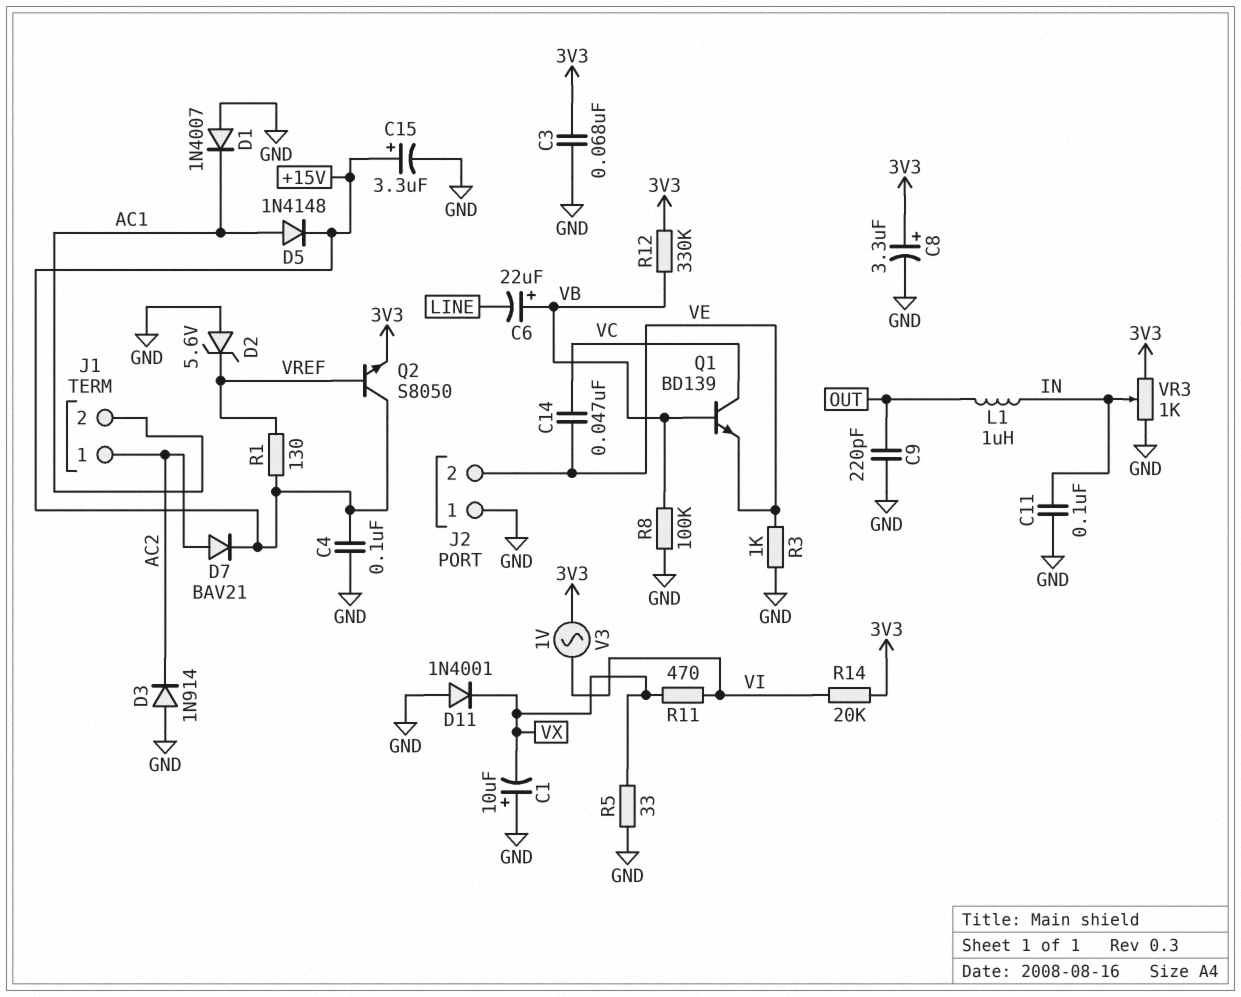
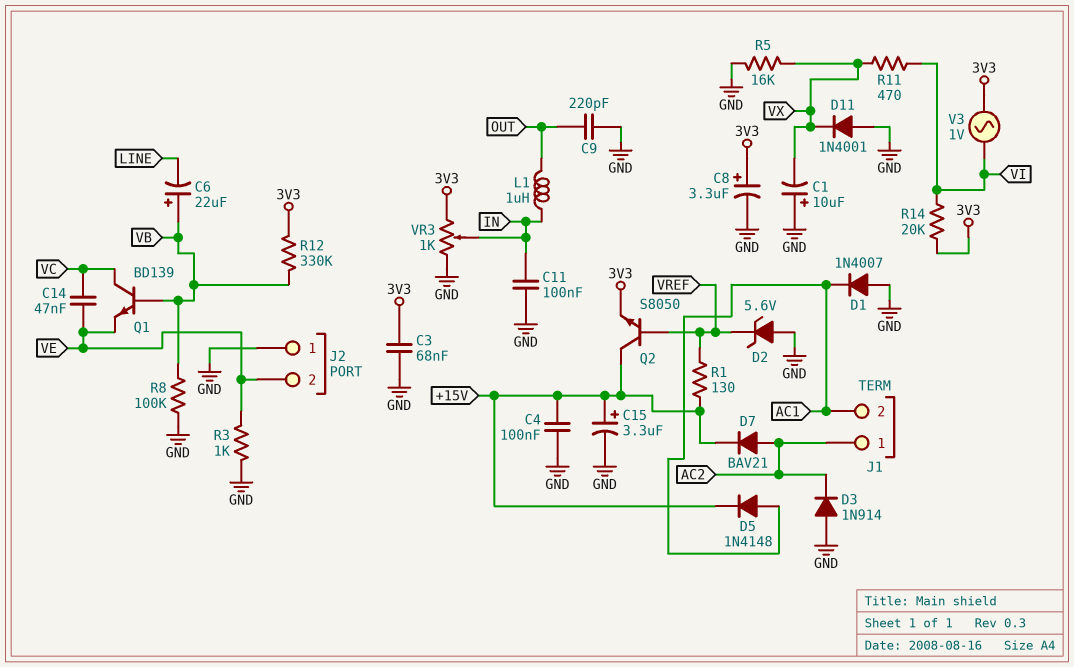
R5: 33 (GND, VX) -> 16k (GND, VX)

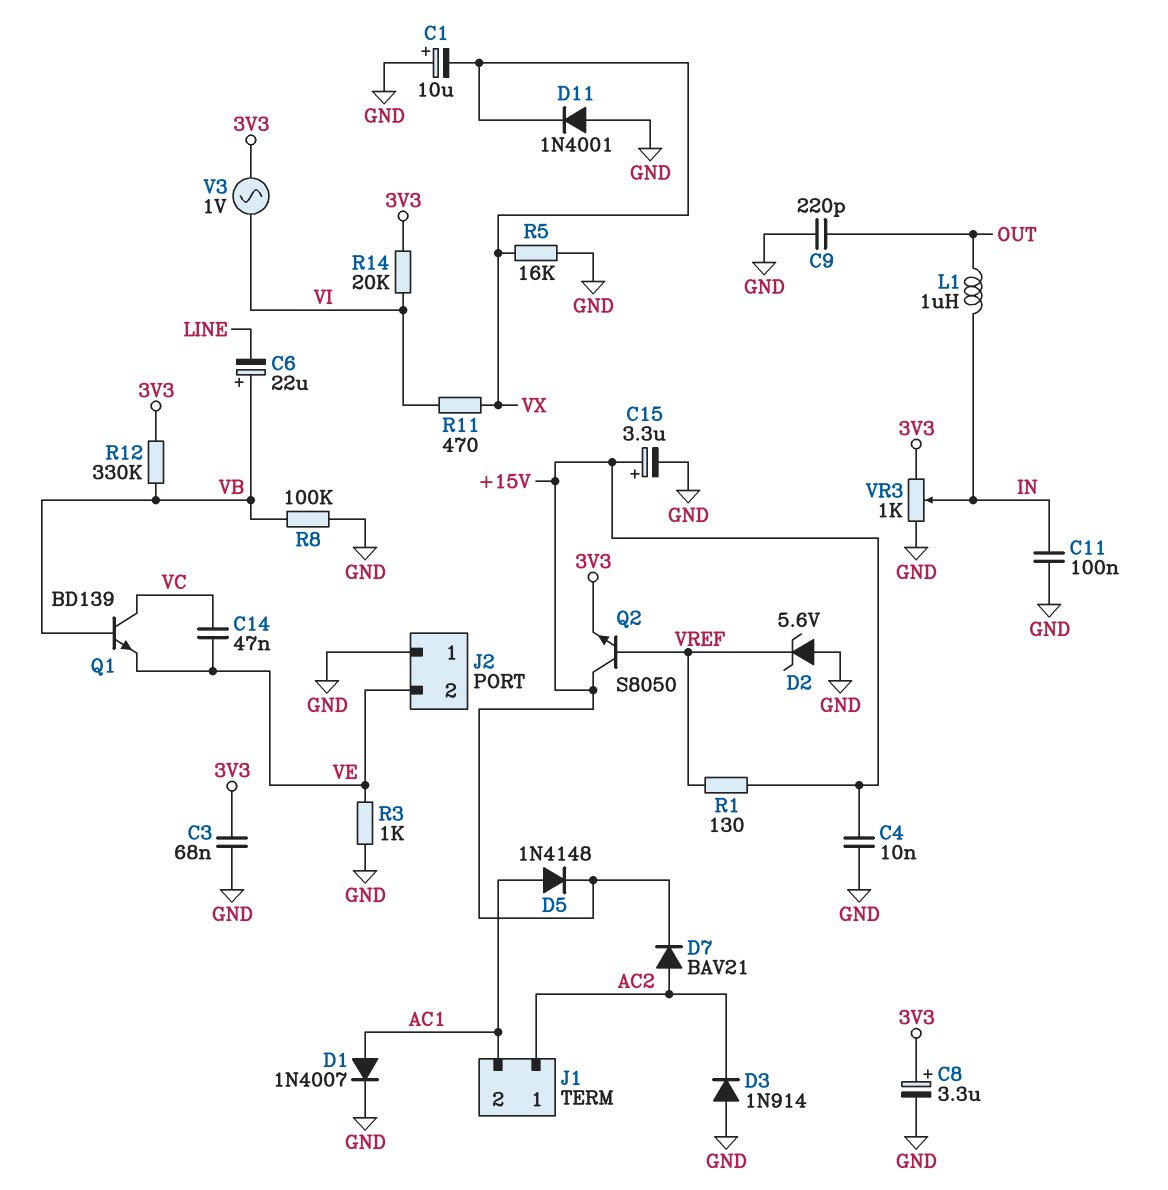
C4: 100nF (+15V, GND) -> 10nF (+15V, GND)
D1: diode 1N4007 (A GND, K AC1) -> diode 1N4007 (A AC1, K GND)

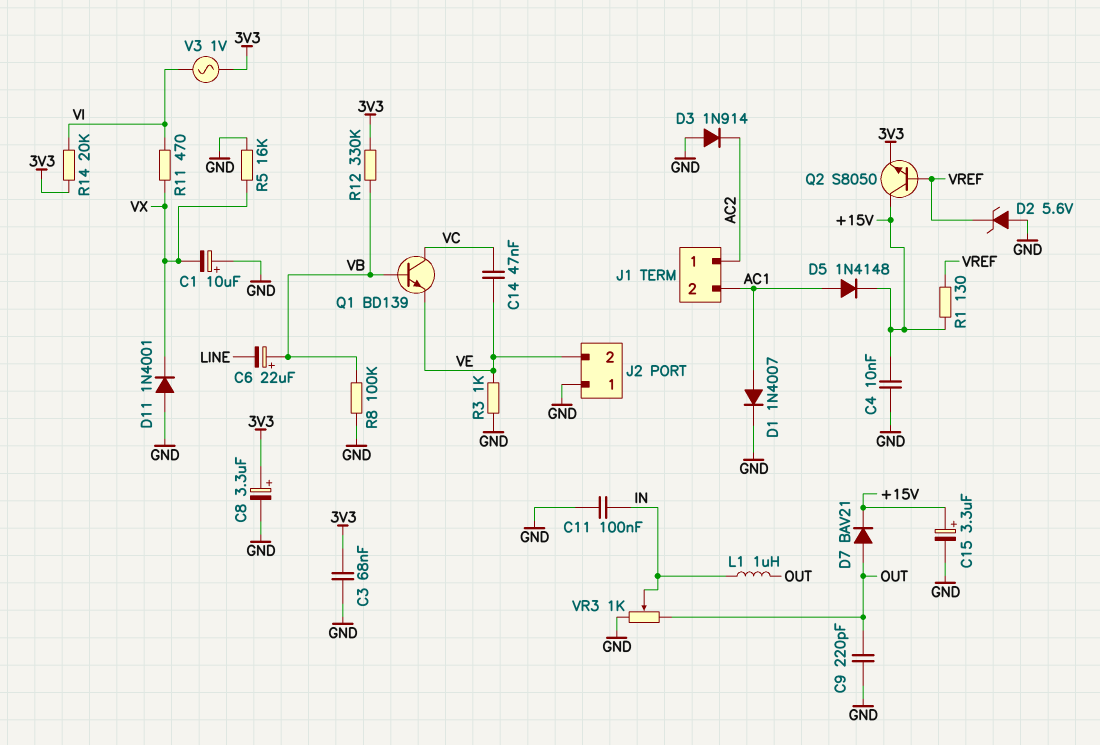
D7: diode BAV21 (A AC2, K +15V) -> diode BAV21 (A OUT, K +15V)
VR3: 1k (3V3, GND, wiper IN) -> 1k (GND, OUT, wiper IN)

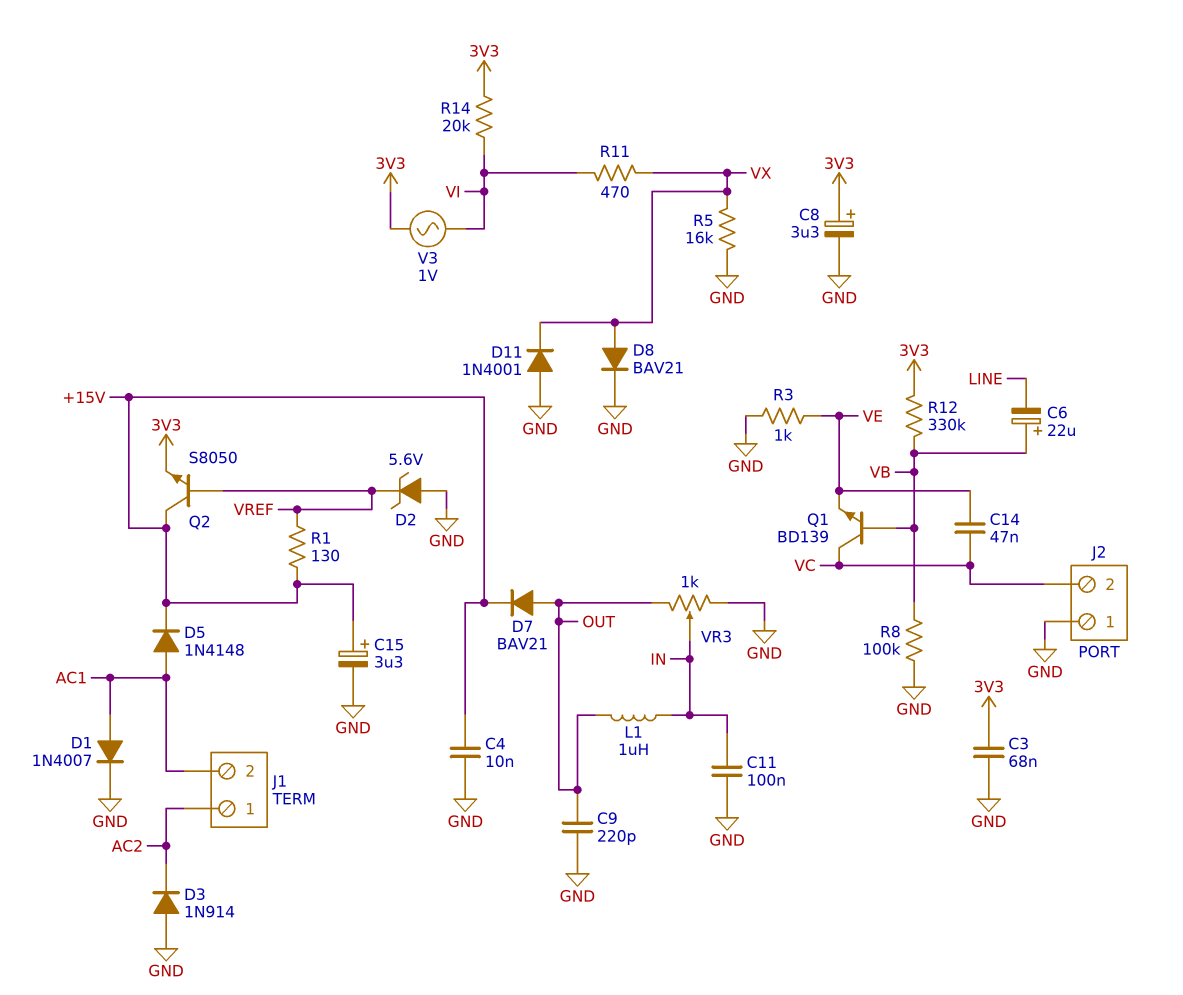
C1: 10uF (plus GND, minus VX) -> none
D8: none -> diode BAV21 (A VX, K GND)
J2 pin 2: VE -> VC

